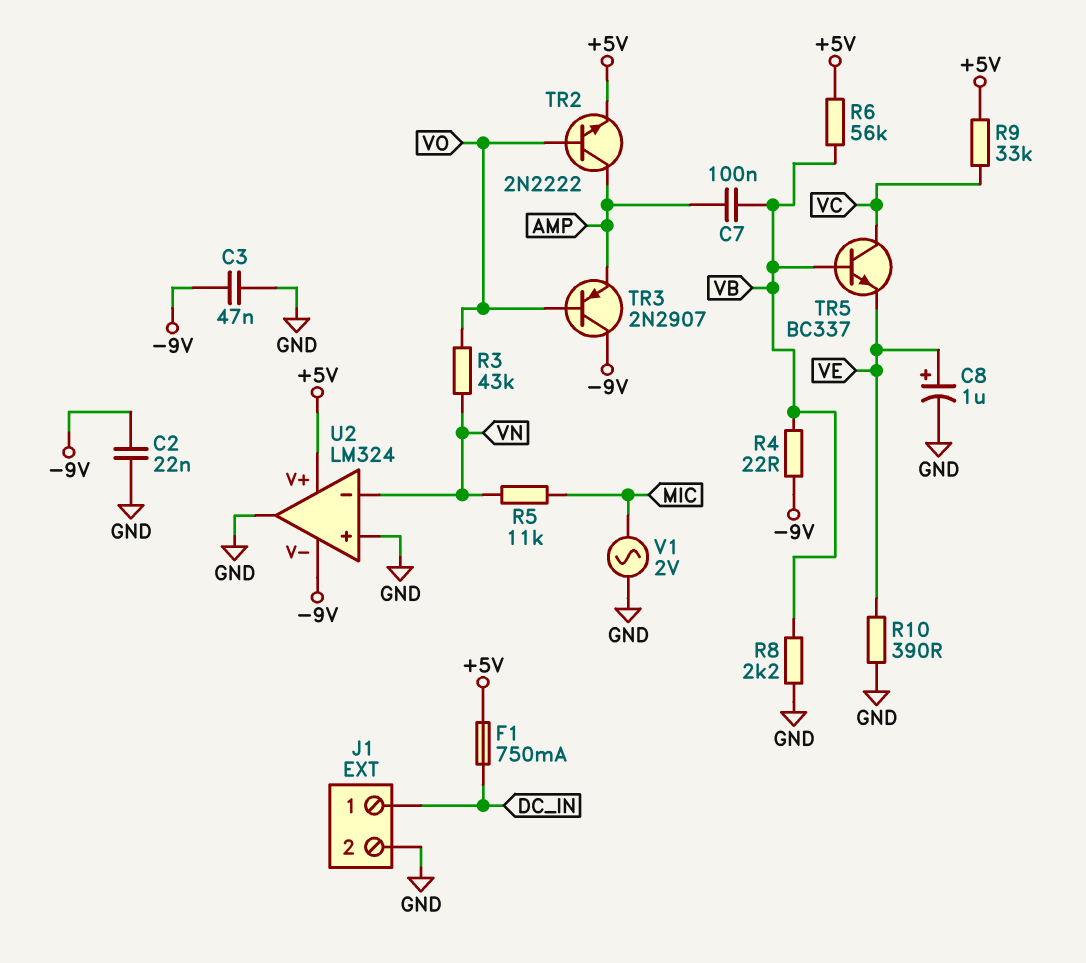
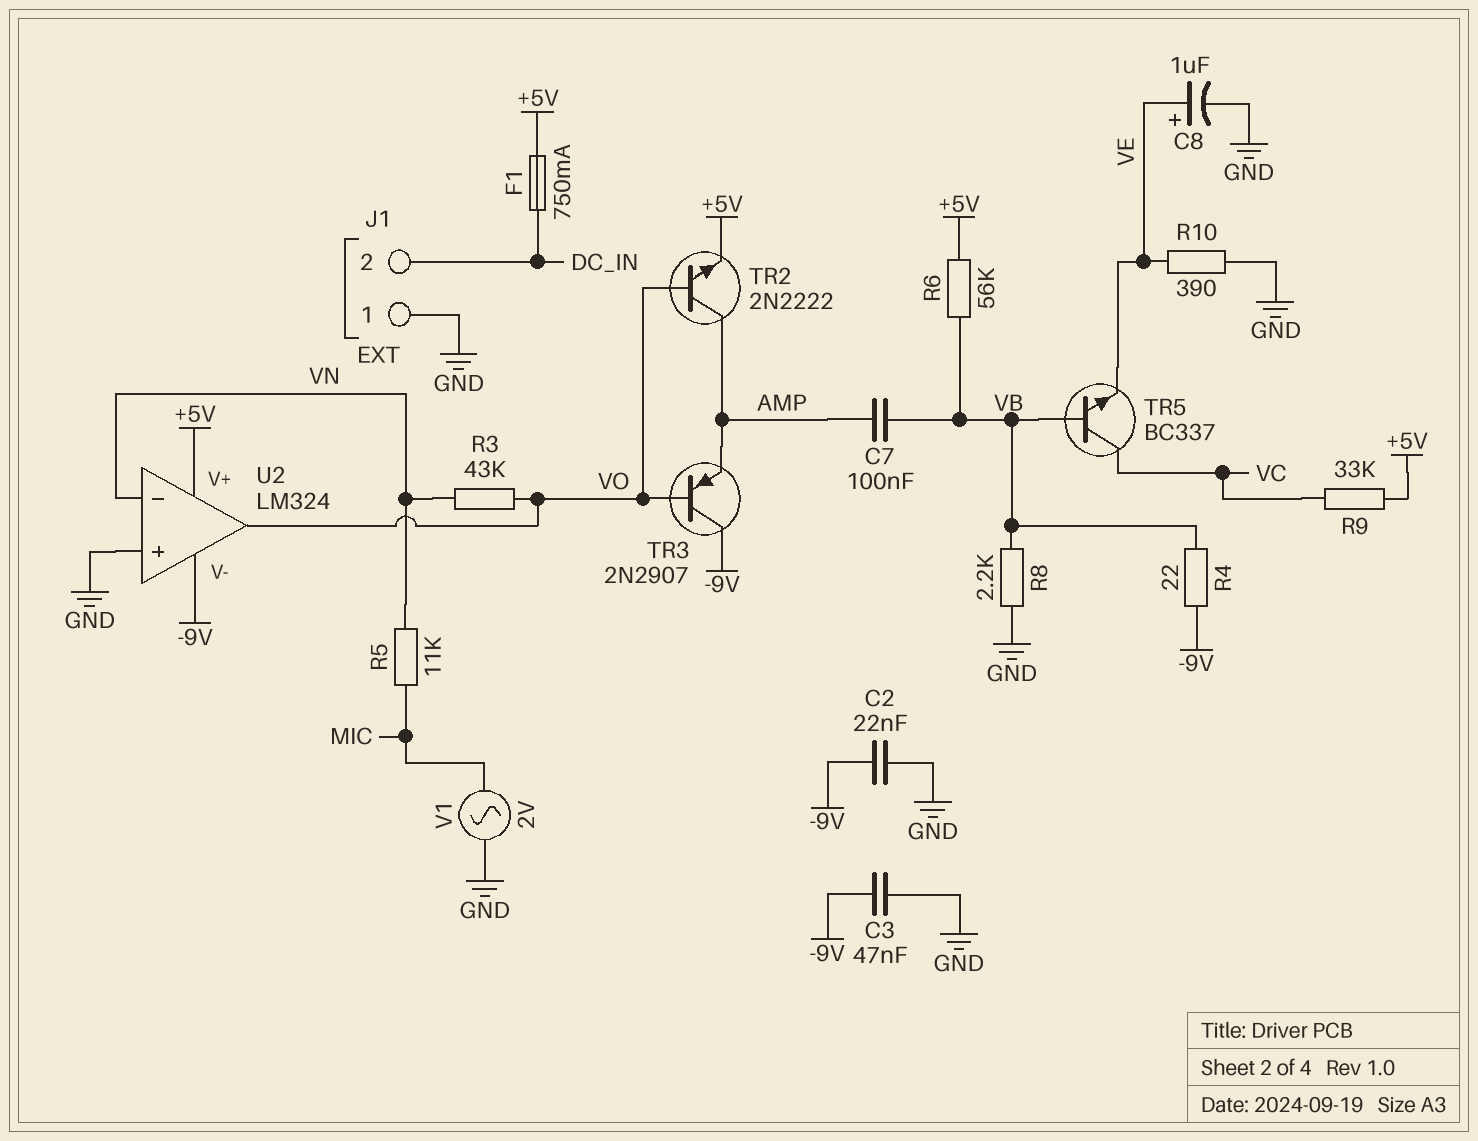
J1 pin 1: DC_IN -> GND
J1 pin 2: GND -> DC_IN
U2 pin out: GND -> VO

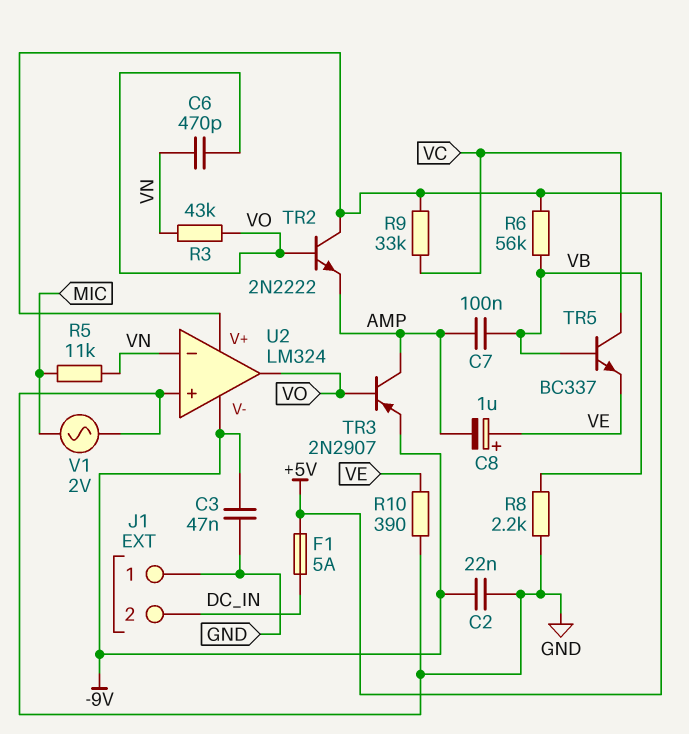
C6: none -> 470pF (VN, VO)
C8: 1uF (plus VE, minus GND) -> 1uF (plus VE, minus AMP)
F1: 750mA (+5V, DC_IN) -> 5A (+5V, DC_IN)
R4: 22 (-9V, VB) -> none
TR2: NPN 2N2222 (B VO, C AMP, E +5V) -> NPN 2N2222 (B VO, C +5V, E AMP)
TR3: PNP 2N2907 (B VO, C -9V, E AMP) -> PNP 2N2907 (B VO, C AMP, E -9V)

